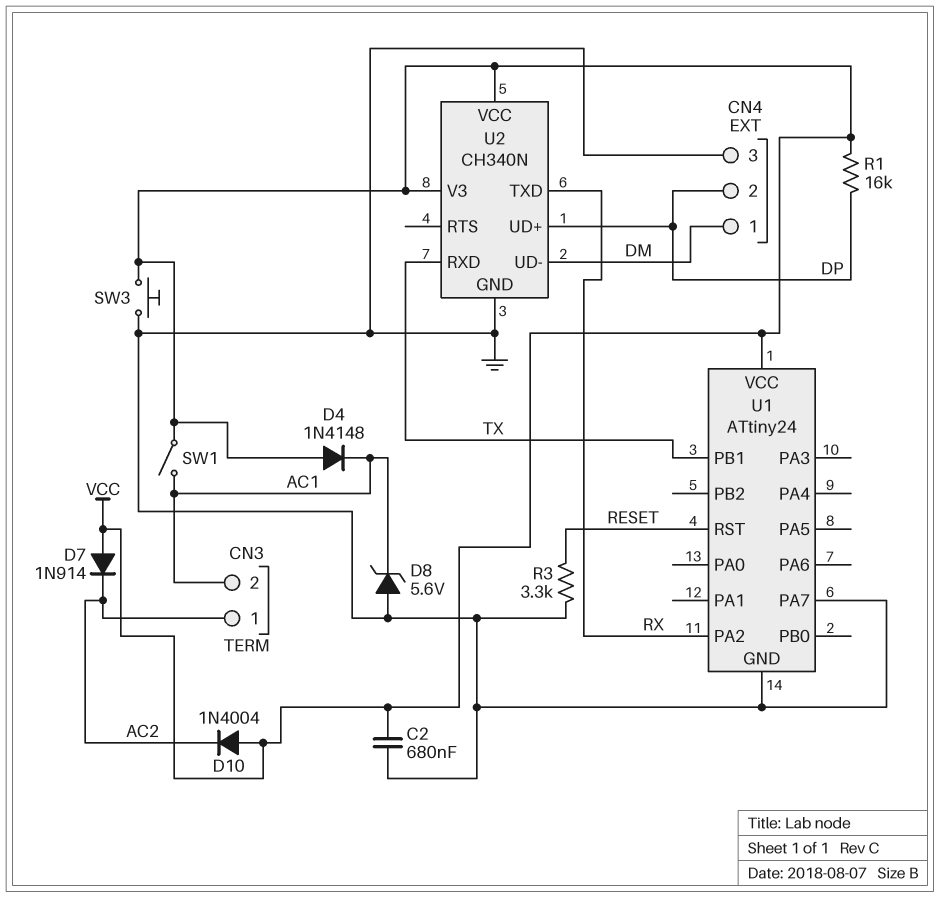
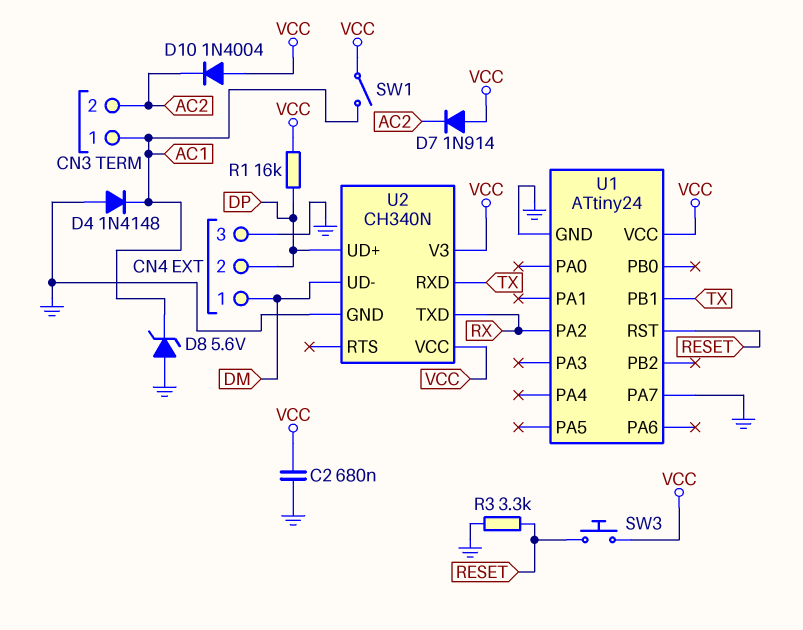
CN3 pin 1: AC2 -> AC1
CN3 pin 2: AC1 -> AC2
D4: diode 1N4148 (A VCC, K AC1) -> diode 1N4148 (A GND, K AC1)
SW3: button (GND, VCC) -> button (RESET, VCC)

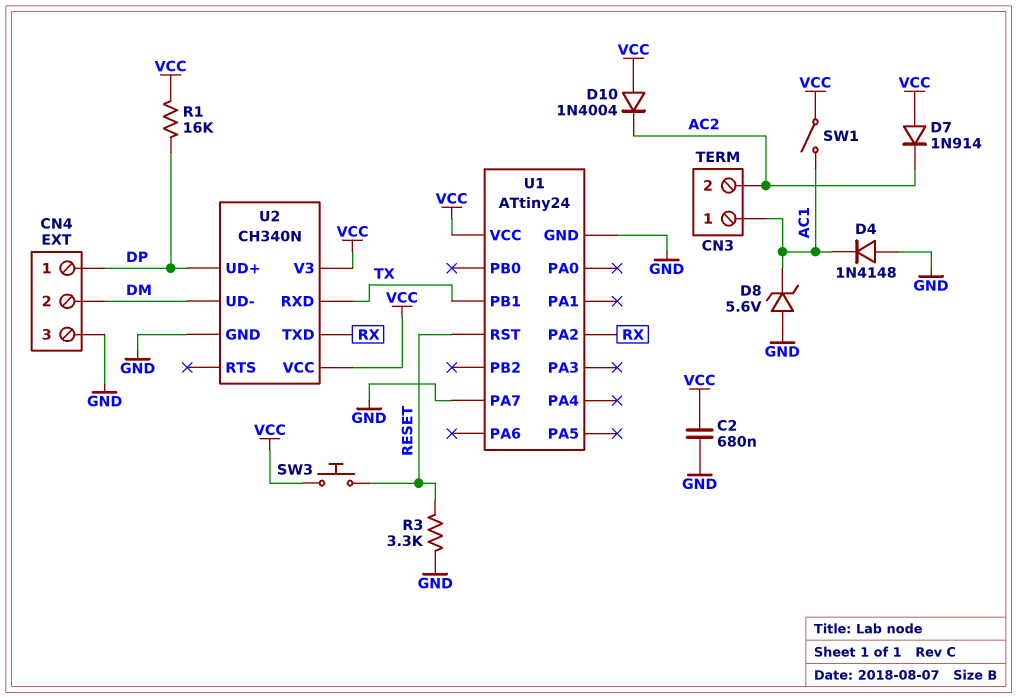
CN4 pin 1: DM -> DP
CN4 pin 2: DP -> DM

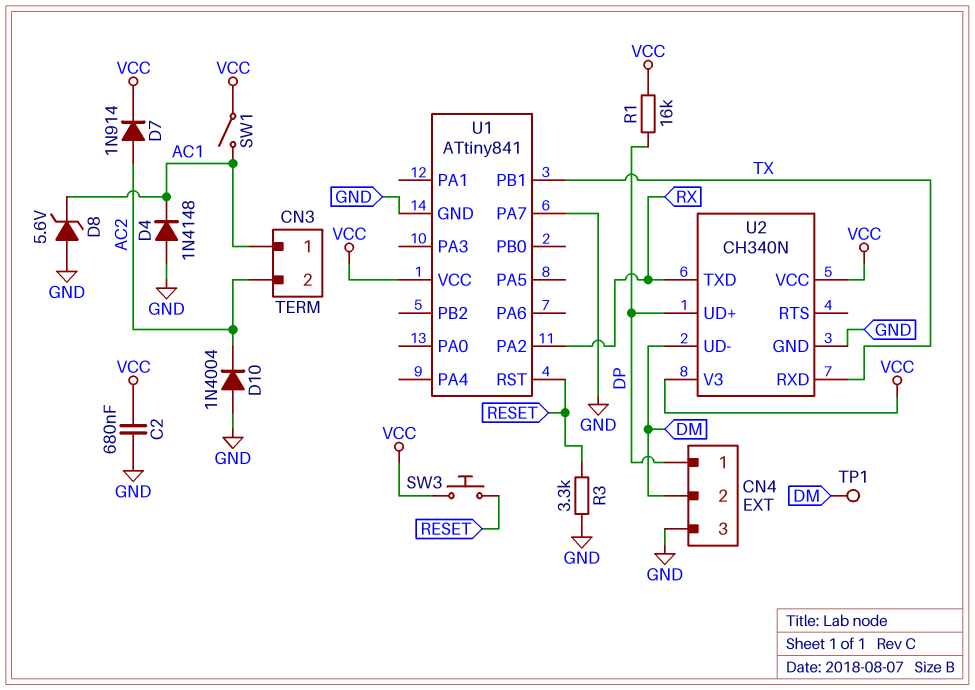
D7: diode 1N914 (A VCC, K AC2) -> diode 1N914 (A AC2, K VCC)
D10: diode 1N4004 (A VCC, K AC2) -> diode 1N4004 (A GND, K AC2)
TP1: none -> test point (DM)
U1: ATtiny24 -> ATtiny841

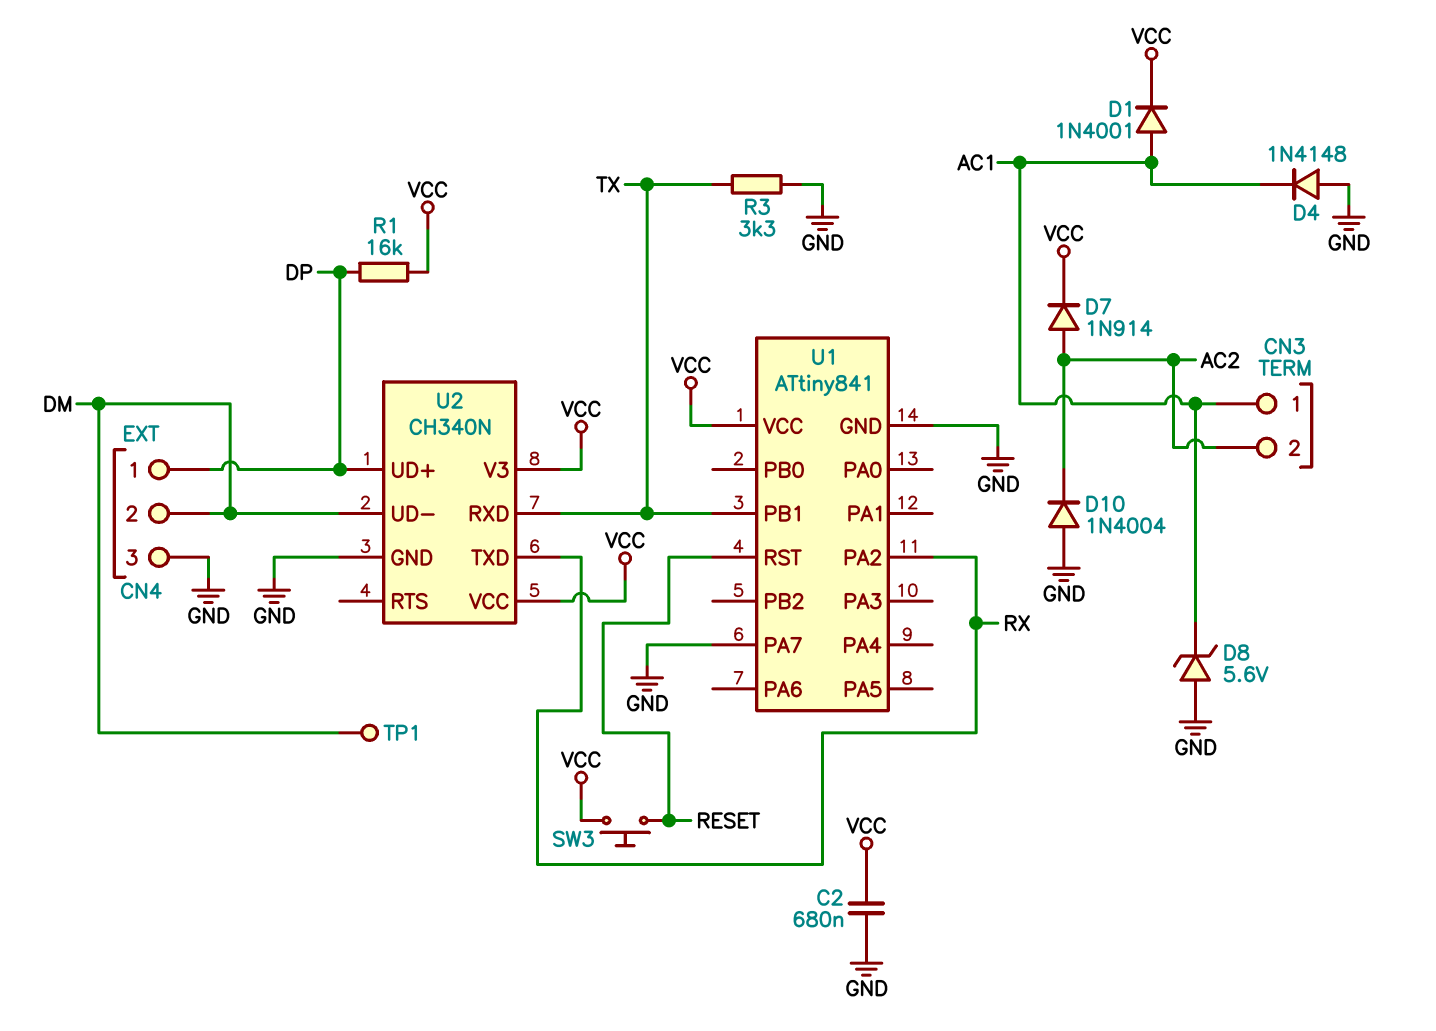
D1: none -> diode 1N4001 (A AC1, K VCC)
R3: 3.3k (GND, RESET) -> 3.3k (GND, TX)
SW1: switch (AC1, VCC) -> none

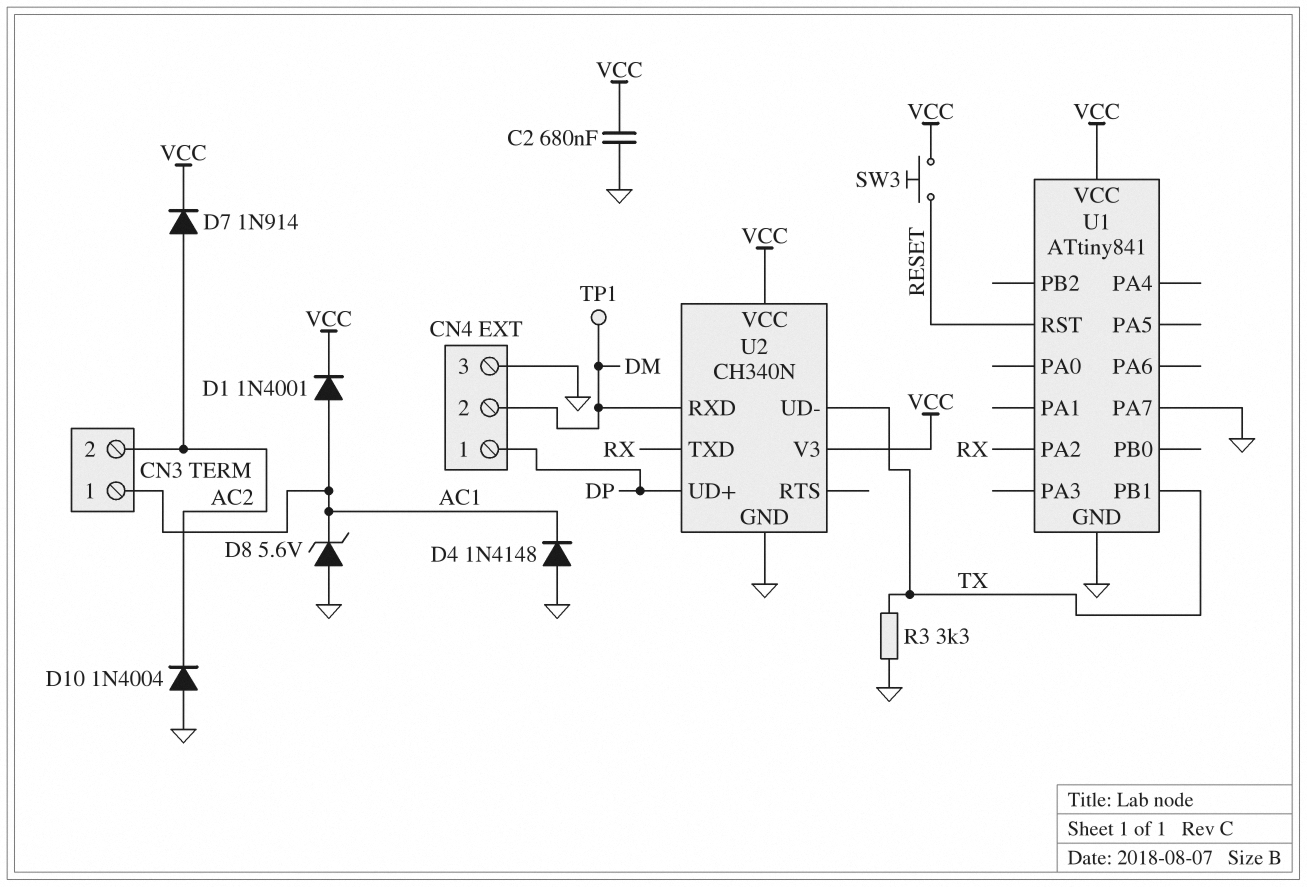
R1: 16k (DP, VCC) -> none
U2 pin RXD: TX -> DM
U2 pin UD-: DM -> TX

